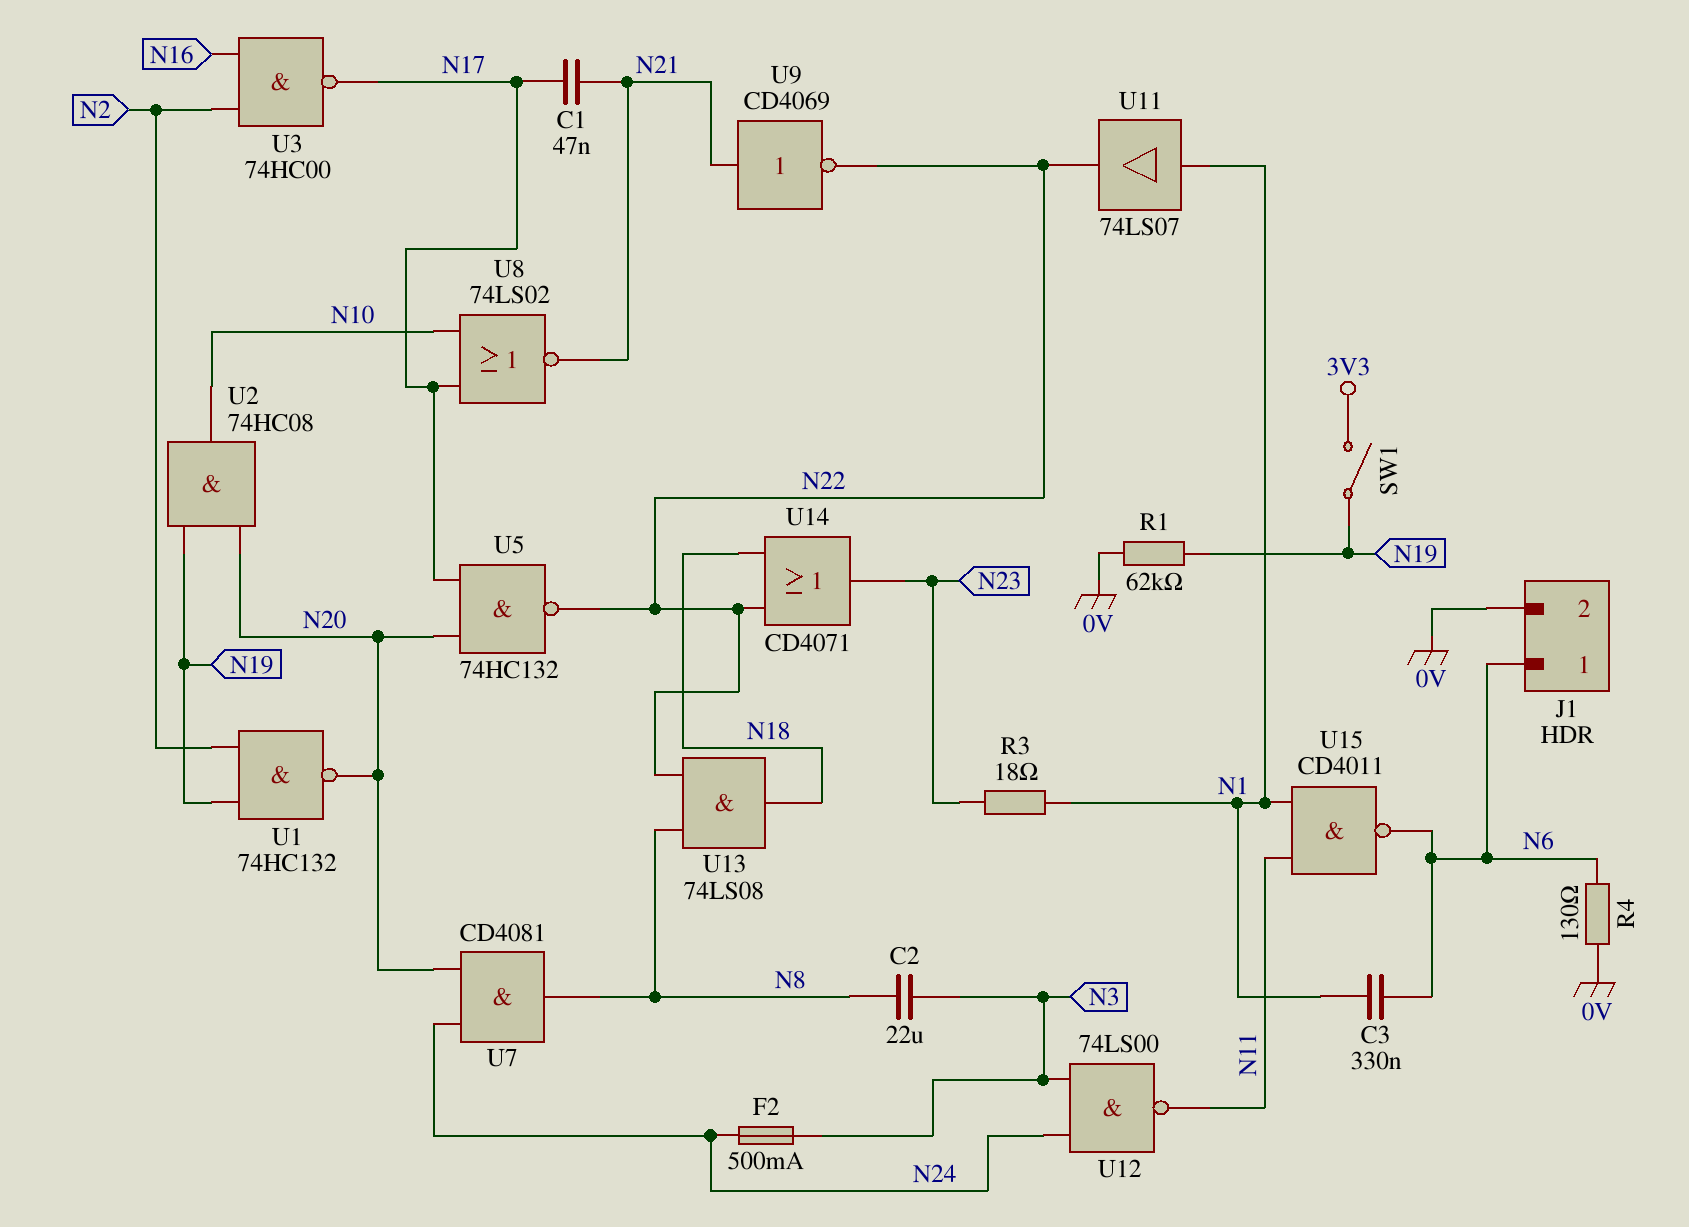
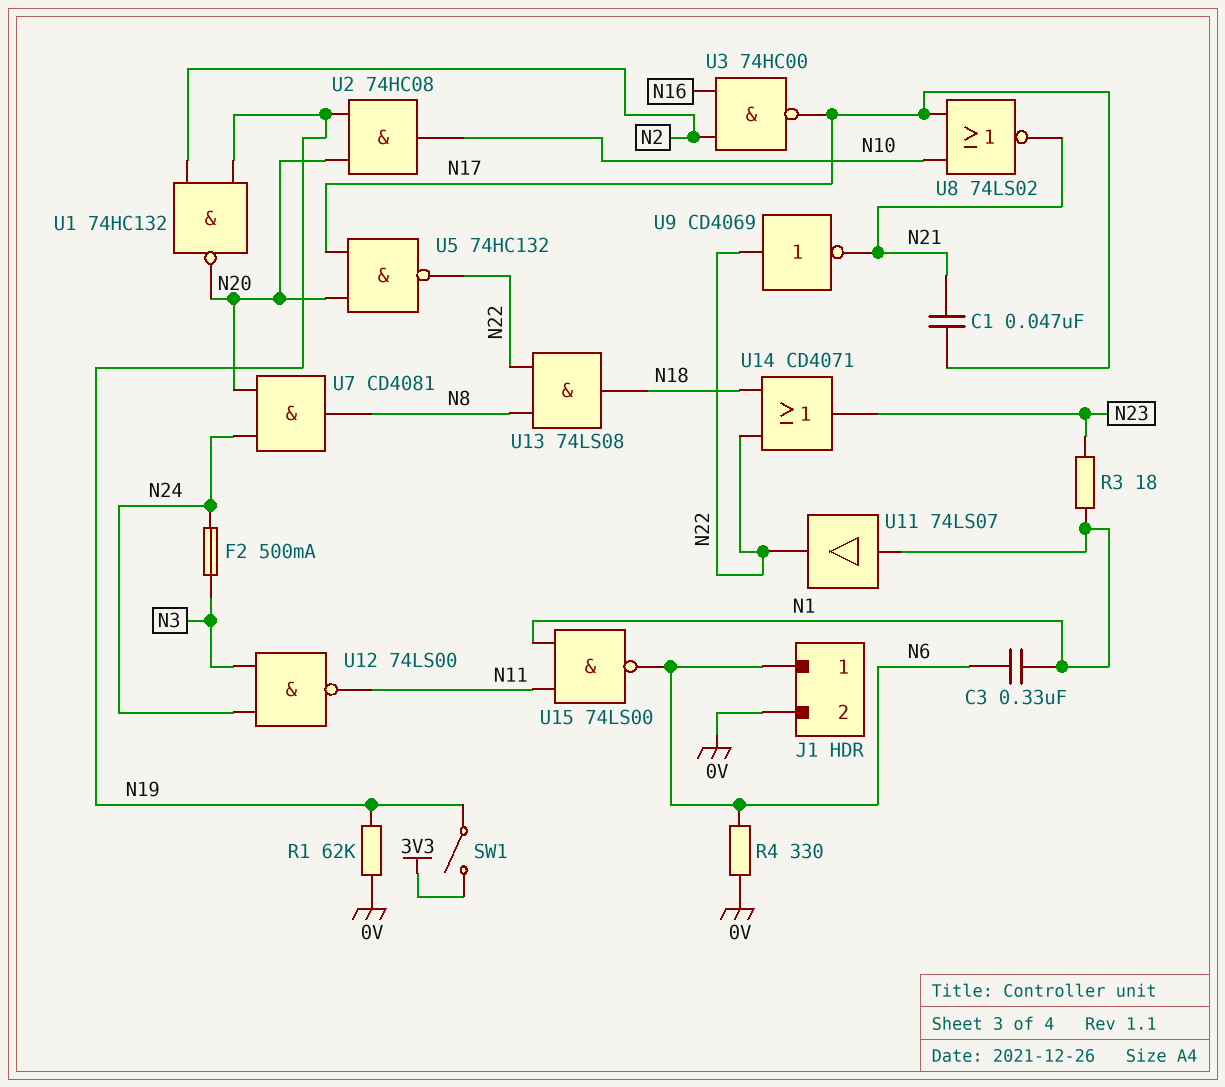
C2: 22uF (N3, N8) -> none
R4: 130 (0V, N6) -> 330 (0V, N6)
U9: NOT CD4069 (in N21, out N22) -> NOT CD4069 (in N22, out N21)
U15: NAND CD4011 (in N1, in N11, out N6) -> NAND 74LS00 (in N1, in N11, out N6)

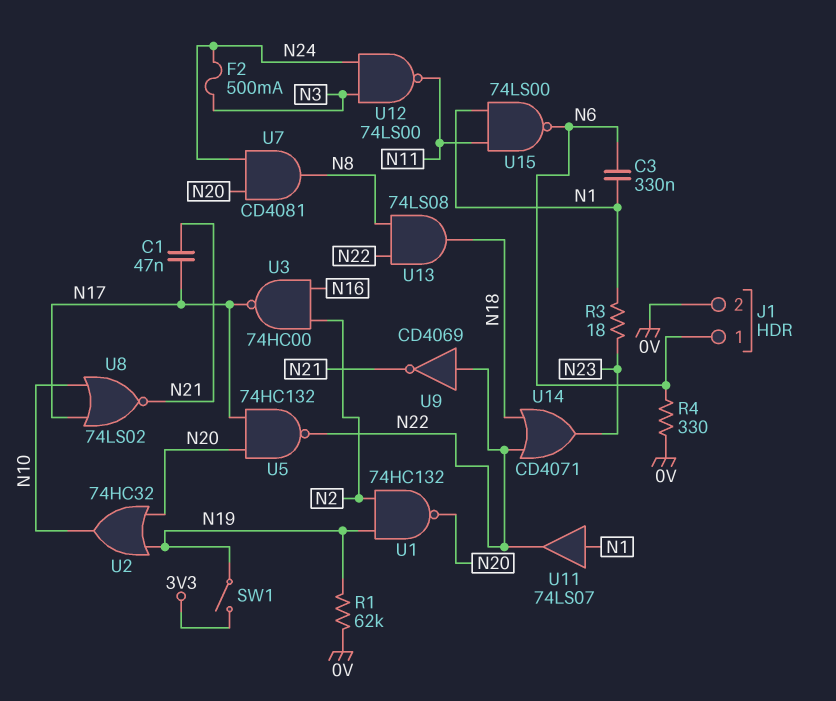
U2: AND 74HC08 (in N19, in N20, out N10) -> OR 74HC32 (in N19, in N20, out N10)

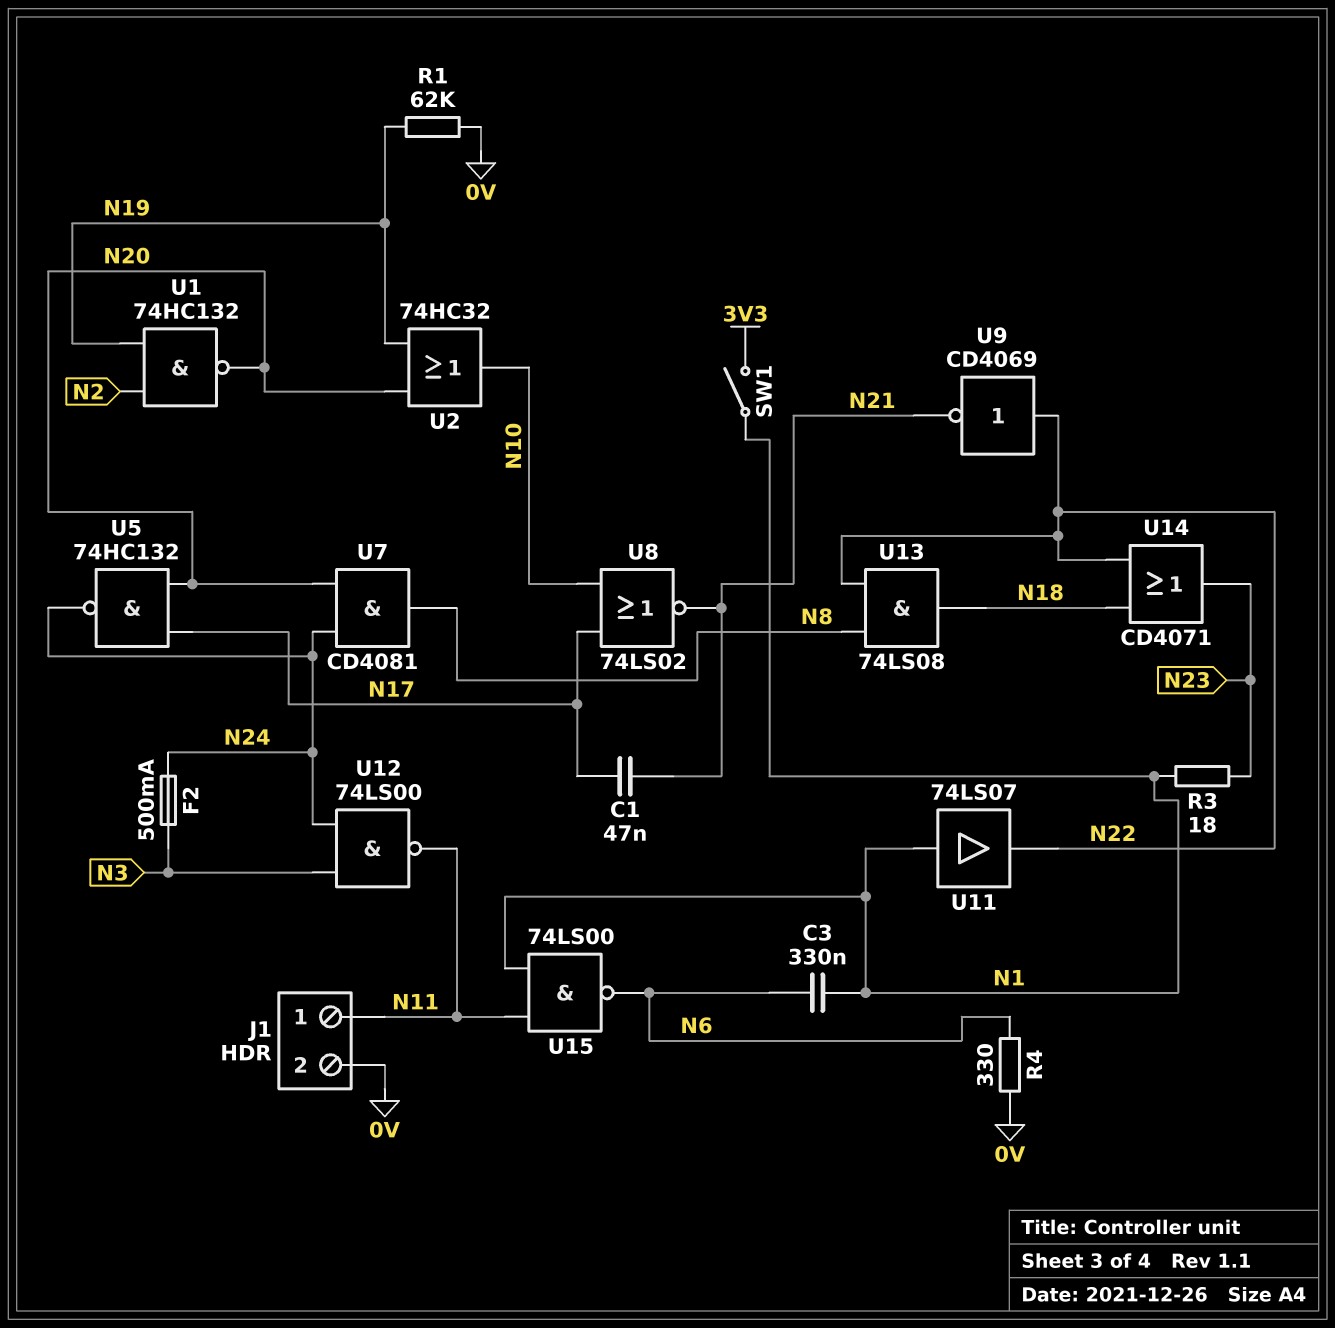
J1 pin 1: N6 -> N11
SW1: switch (3V3, N19) -> switch (3V3, N1)
U3: NAND 74HC00 (in N2, in N16, out N17) -> none
U5: NAND 74HC132 (in N17, in N20, out N22) -> NAND 74HC132 (in N17, in N20, out N24)

